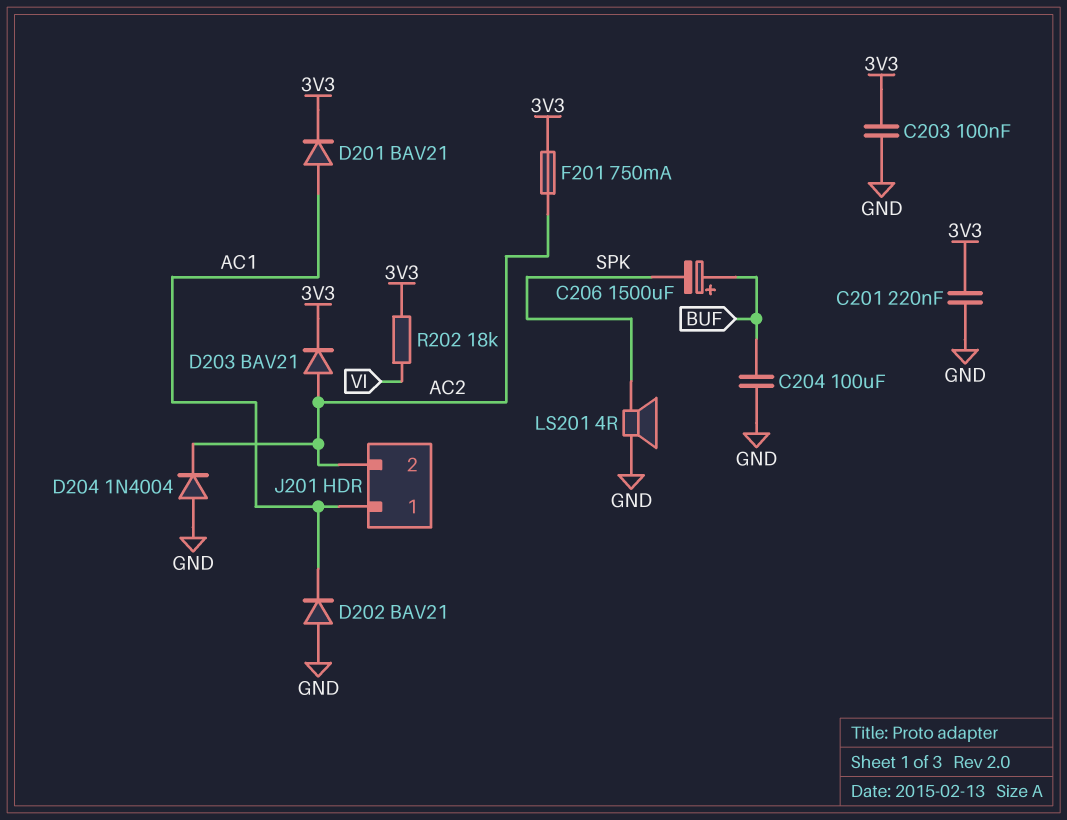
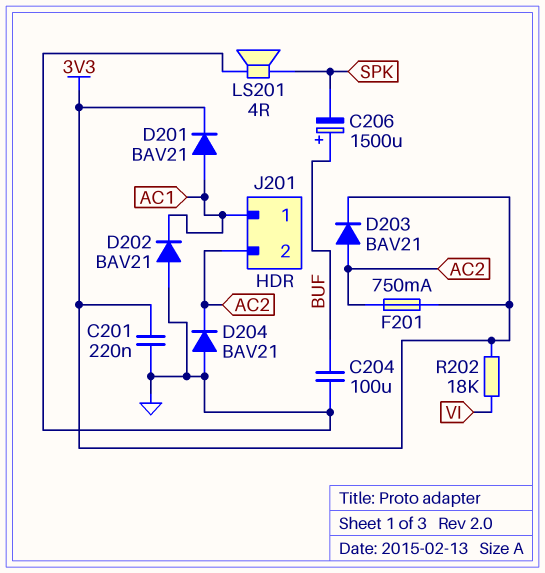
C203: 100nF (3V3, GND) -> none
D204: diode 1N4004 (A GND, K AC2) -> diode BAV21 (A GND, K AC2)

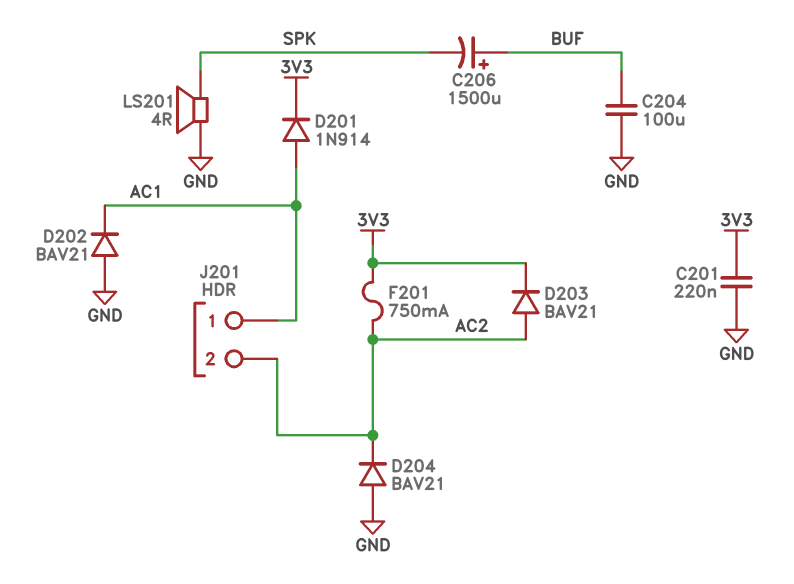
D201: diode BAV21 (A AC1, K 3V3) -> diode 1N914 (A AC1, K 3V3)
R202: 18k (3V3, VI) -> none

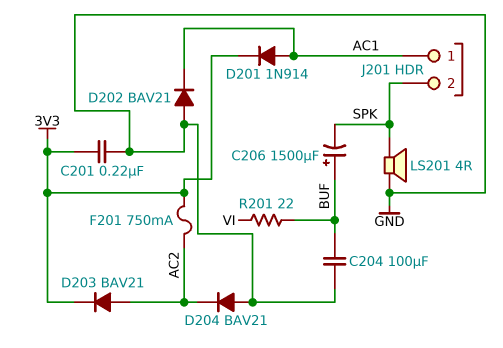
J201 pin 2: AC2 -> SPK
R201: none -> 22 (BUF, VI)

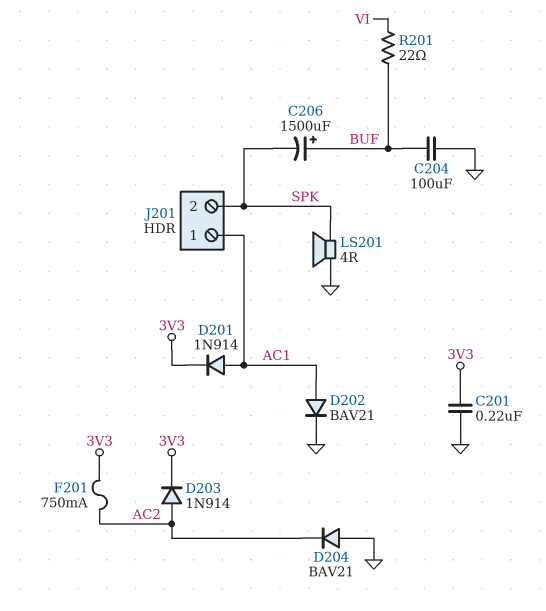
D202: diode BAV21 (A GND, K AC1) -> diode BAV21 (A AC1, K GND)
D203: diode BAV21 (A AC2, K 3V3) -> diode 1N914 (A AC2, K 3V3)

